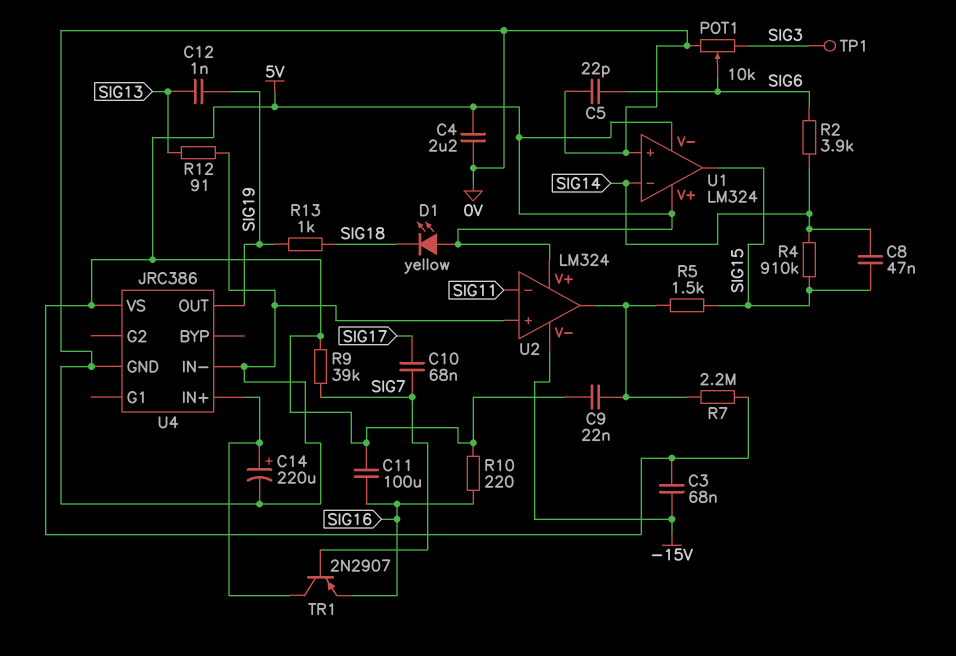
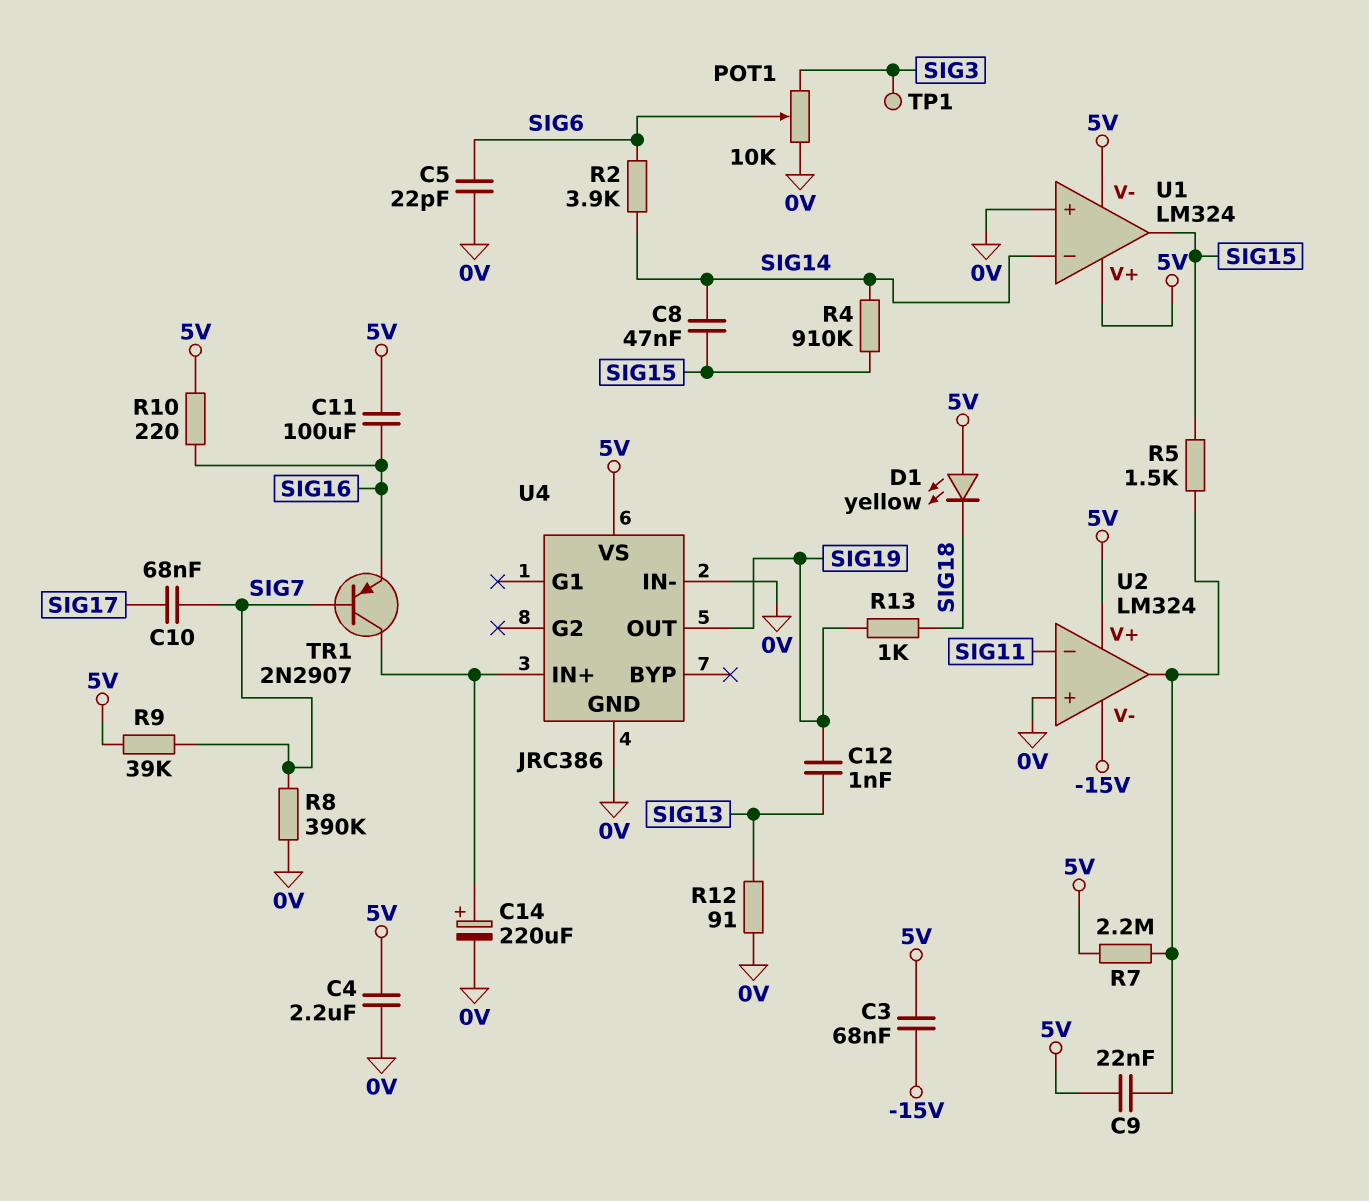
R8: none -> 390k (0V, SIG7)

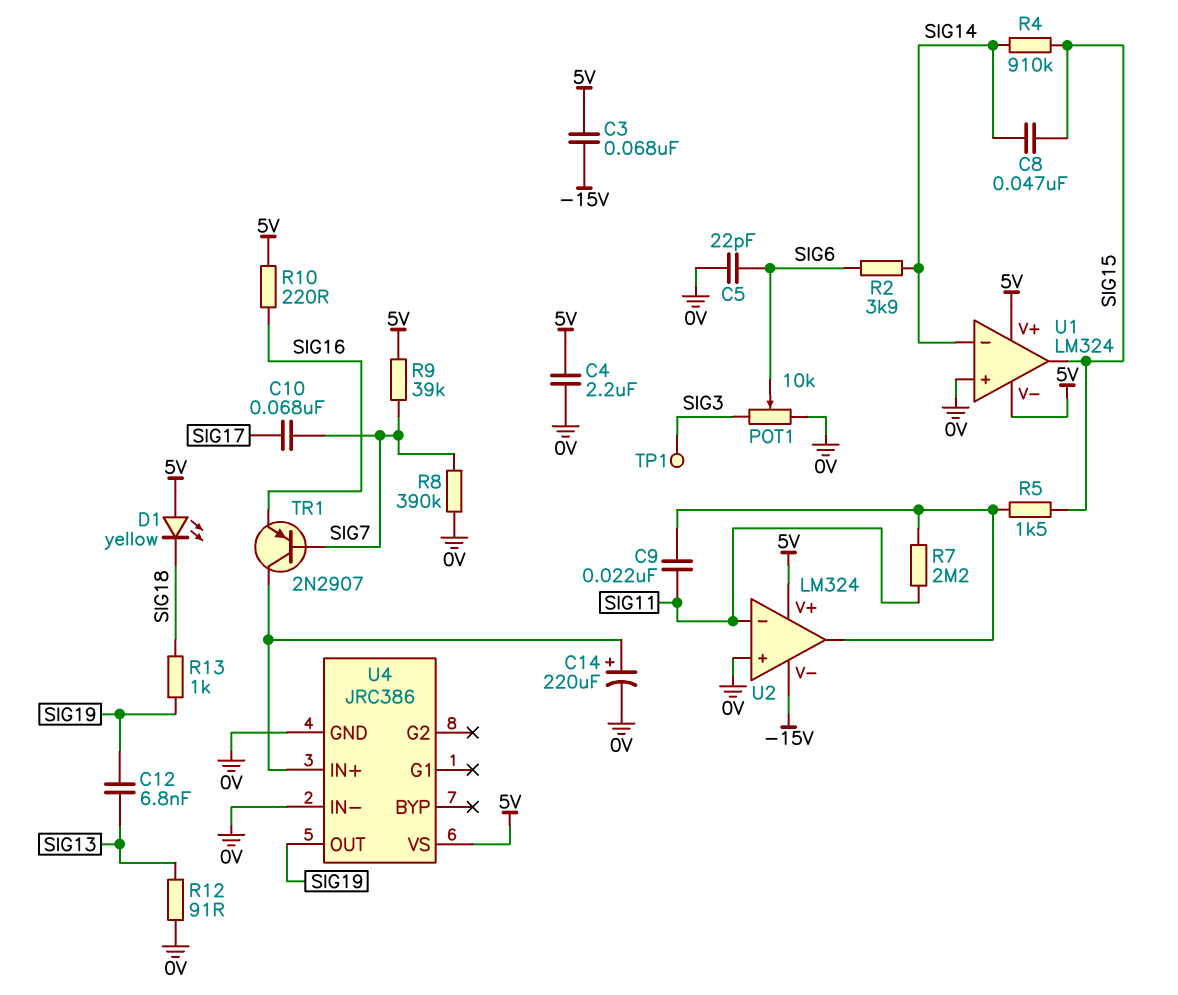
C9: 22nF (5V, U2/out) -> 22nF (SIG11, U2/out)
C11: 100uF (5V, SIG16) -> none
C12: 1nF (SIG13, SIG19) -> 6.8nF (SIG13, SIG19)
R7: 2.2M (5V, U2/out) -> 2.2M (SIG11, U2/out)

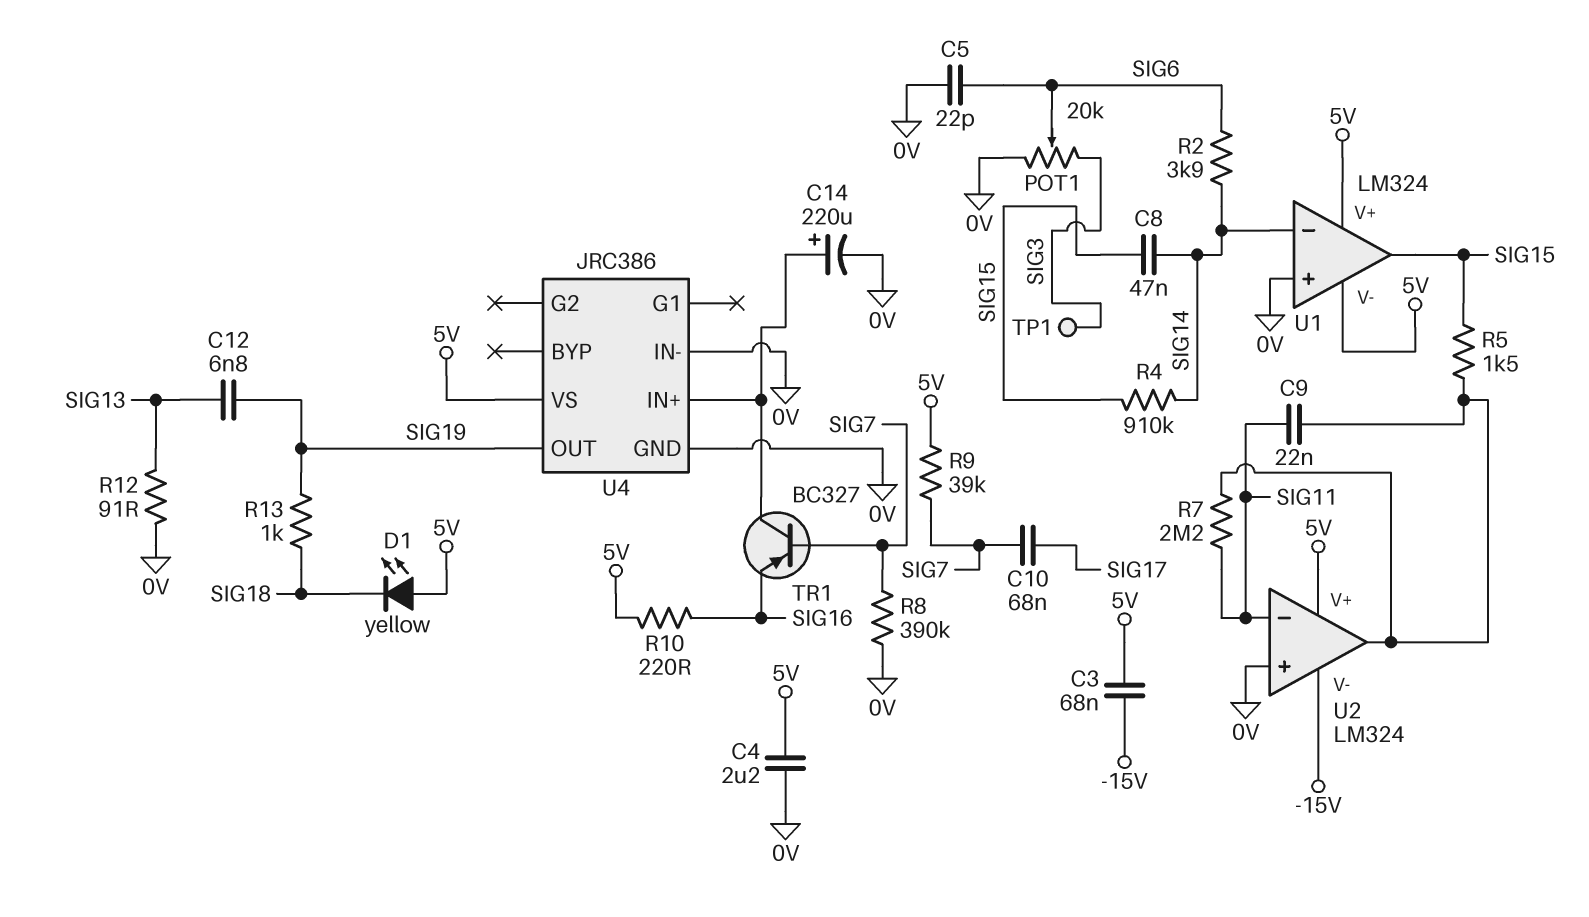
POT1: 10k (0V, SIG3, wiper SIG6) -> 20k (0V, SIG3, wiper SIG6)
TR1: PNP 2N2907 (B SIG7, C U4/IN+, E SIG16) -> PNP BC327 (B SIG7, C U4/IN+, E SIG16)

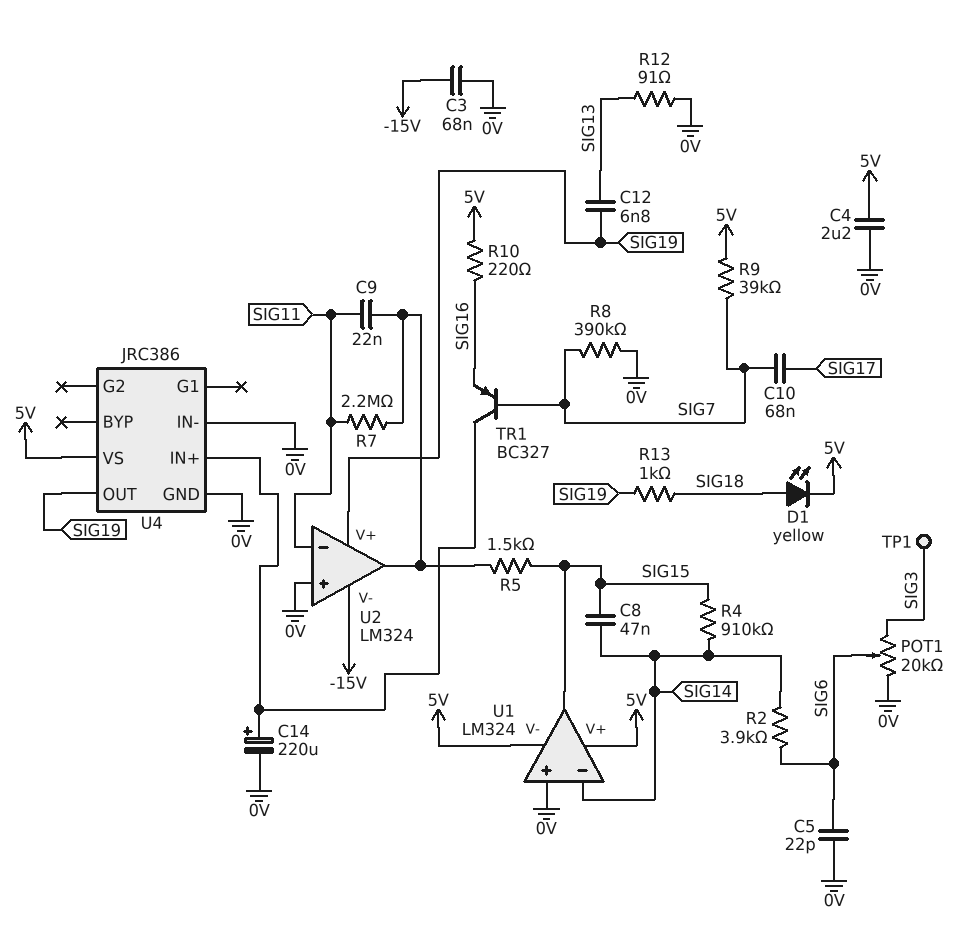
C3: 68nF (-15V, 5V) -> 68nF (-15V, 0V)
D1: LED yellow (A 5V, K SIG18) -> LED yellow (A SIG18, K 5V)
U2 pin V+: 5V -> SIG19

